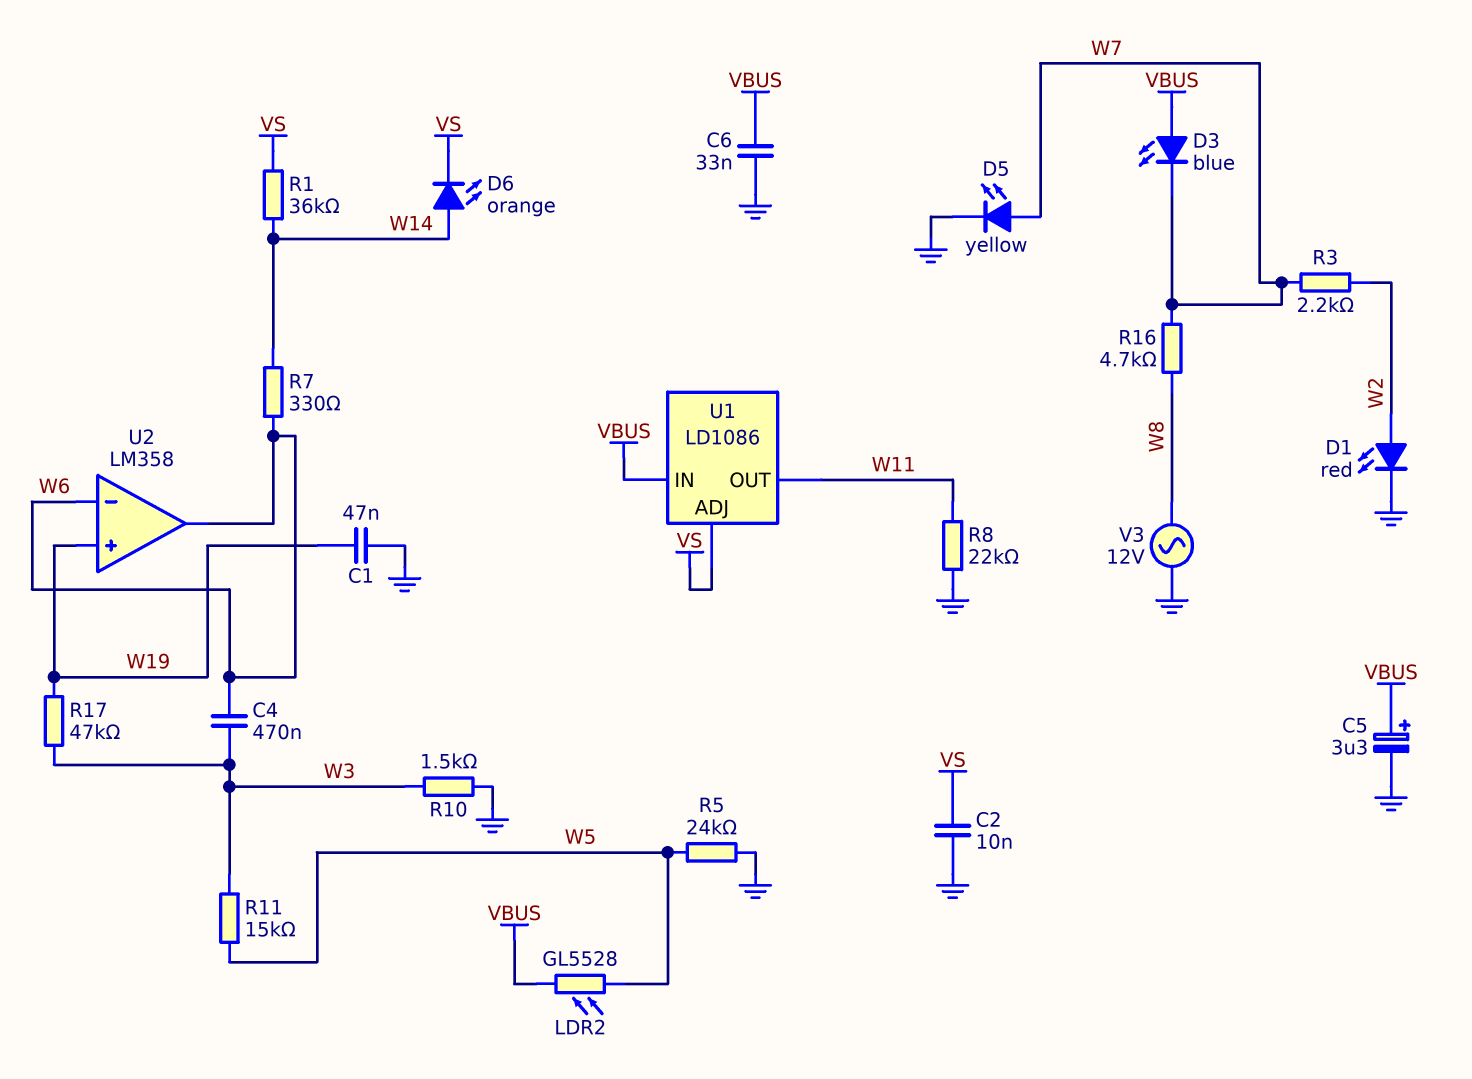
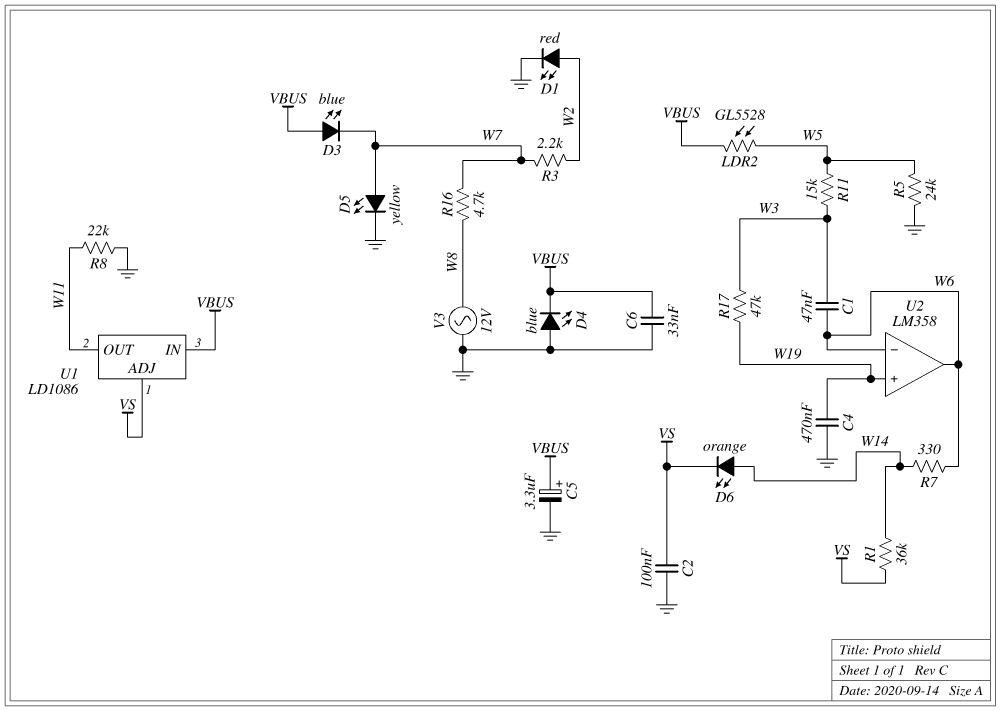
C1: 47nF (GND, W19) -> 47nF (W3, W6)
C2: 10nF (GND, VS) -> 100nF (GND, VS)
C4: 470nF (W3, W6) -> 470nF (GND, W19)
D4: none -> LED blue (A GND, K VBUS)
R10: 1.5k (GND, W3) -> none

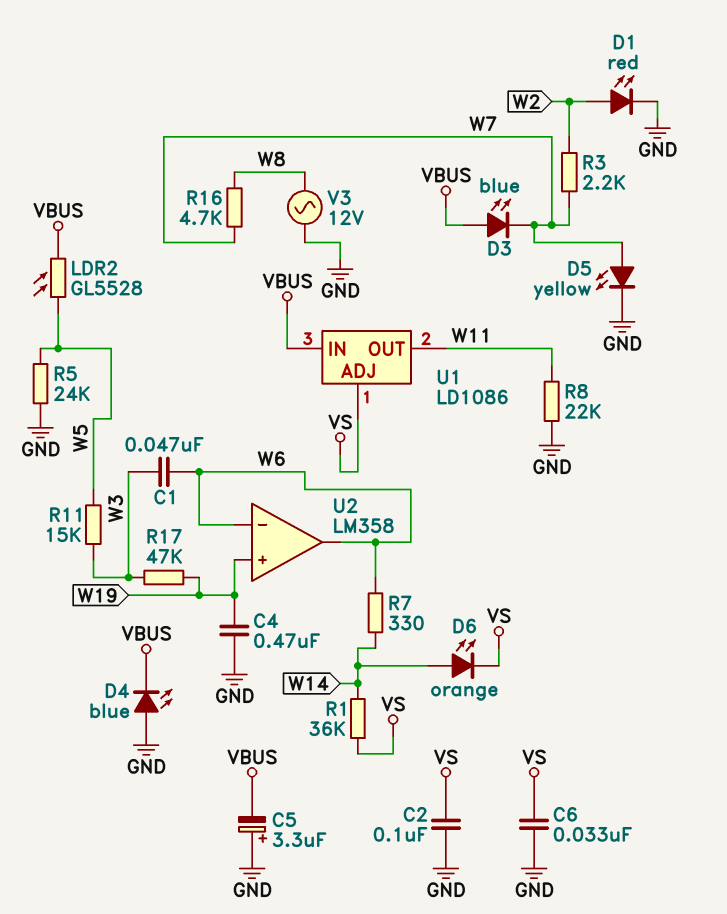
C5: 3.3uF (plus VBUS, minus GND) -> 3.3uF (plus GND, minus VBUS)
C6: 33nF (GND, VBUS) -> 33nF (GND, VS)

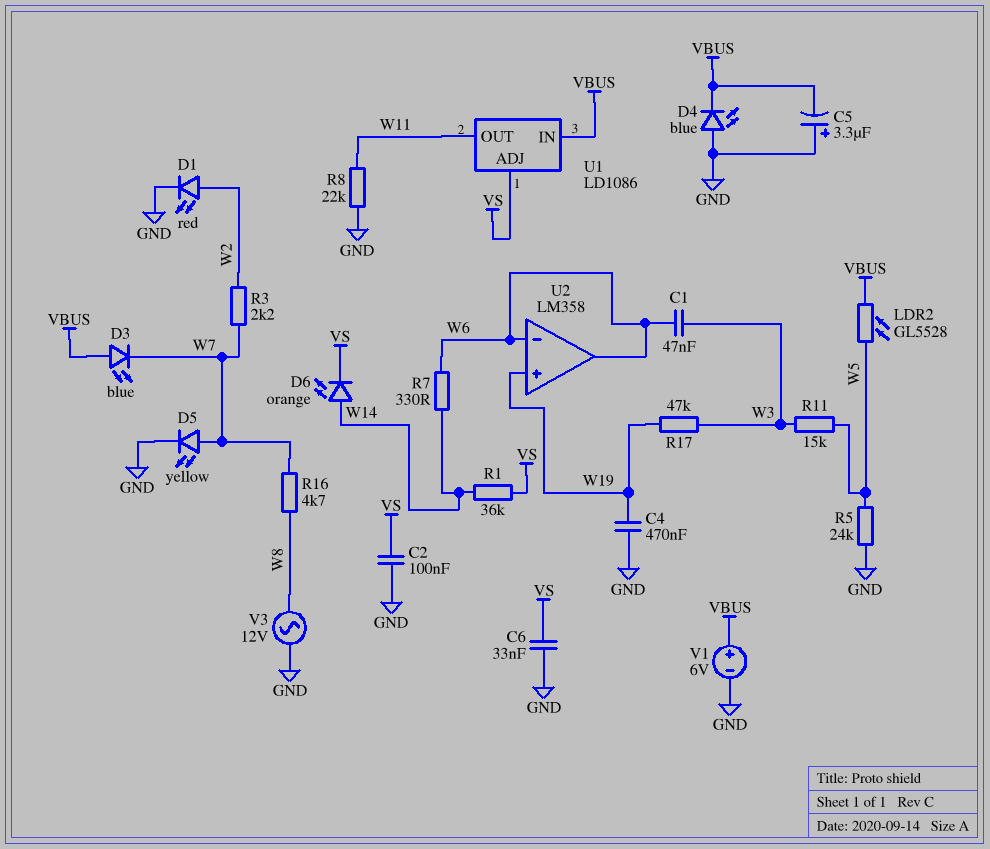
V1: none -> 6V (plus VBUS, minus GND)

